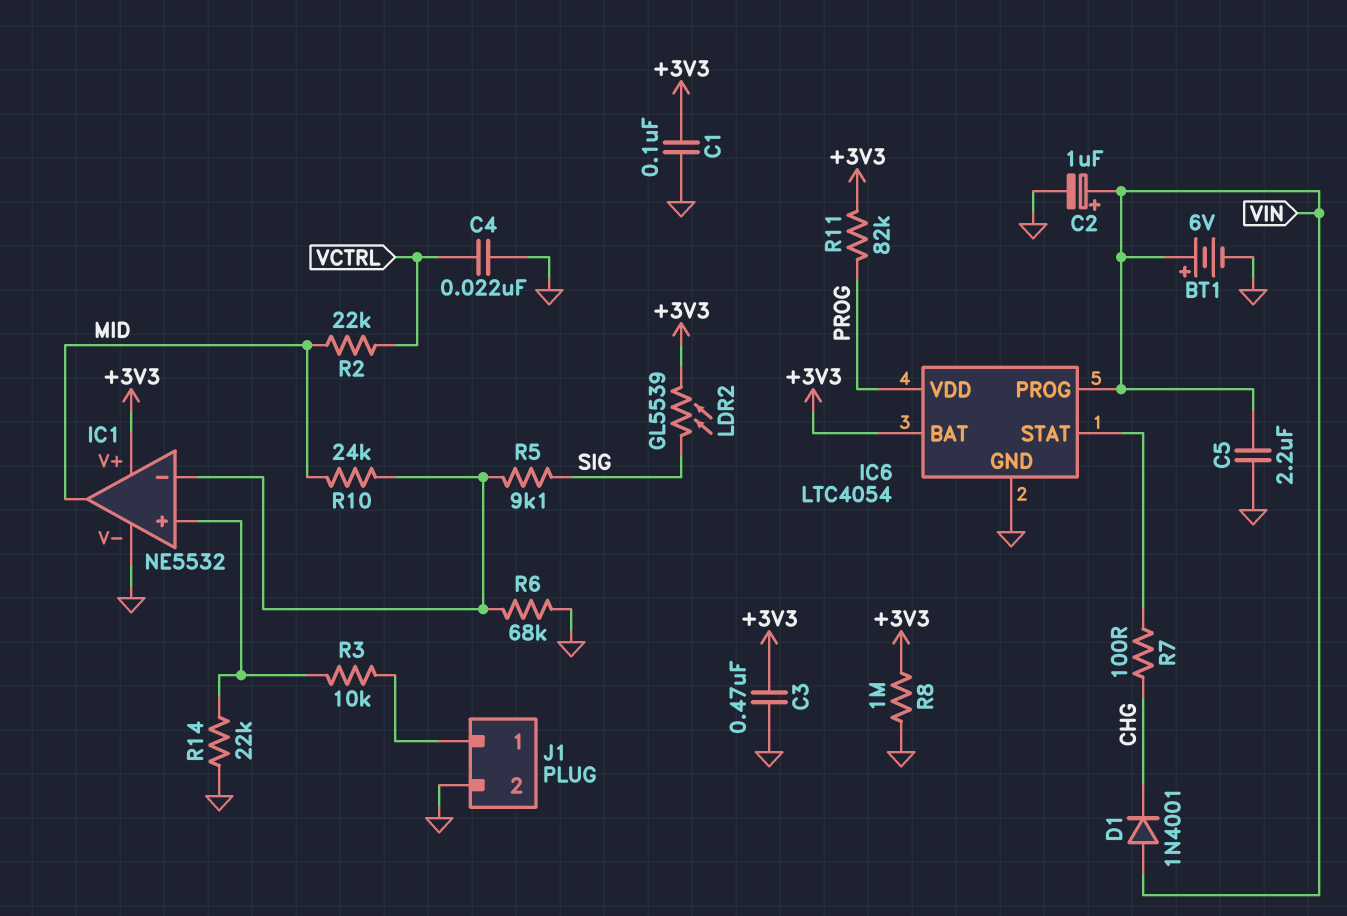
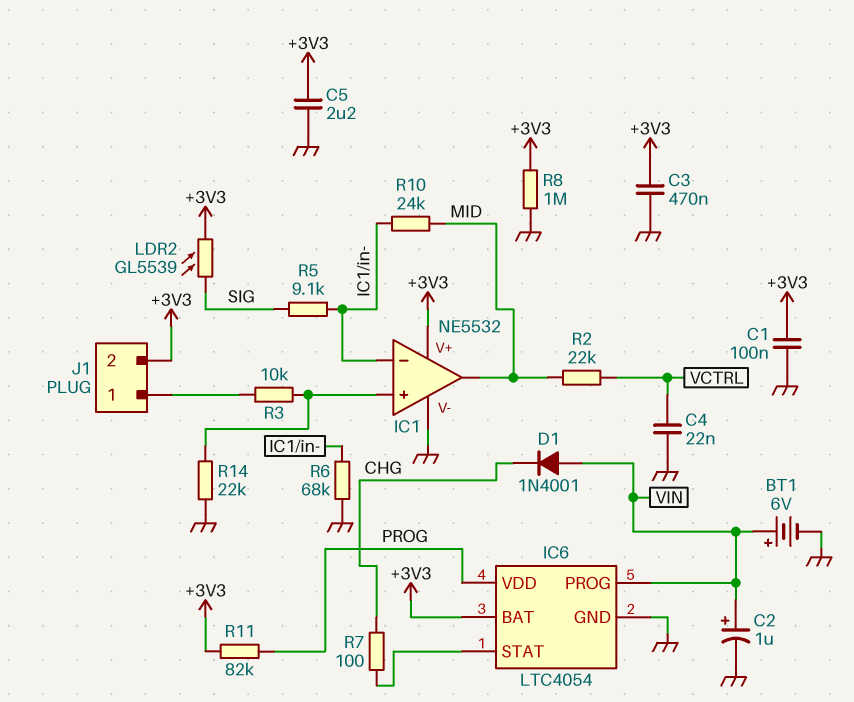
C5: 2.2uF (GND, VIN) -> 2.2uF (+3V3, GND)
J1 pin 2: GND -> +3V3

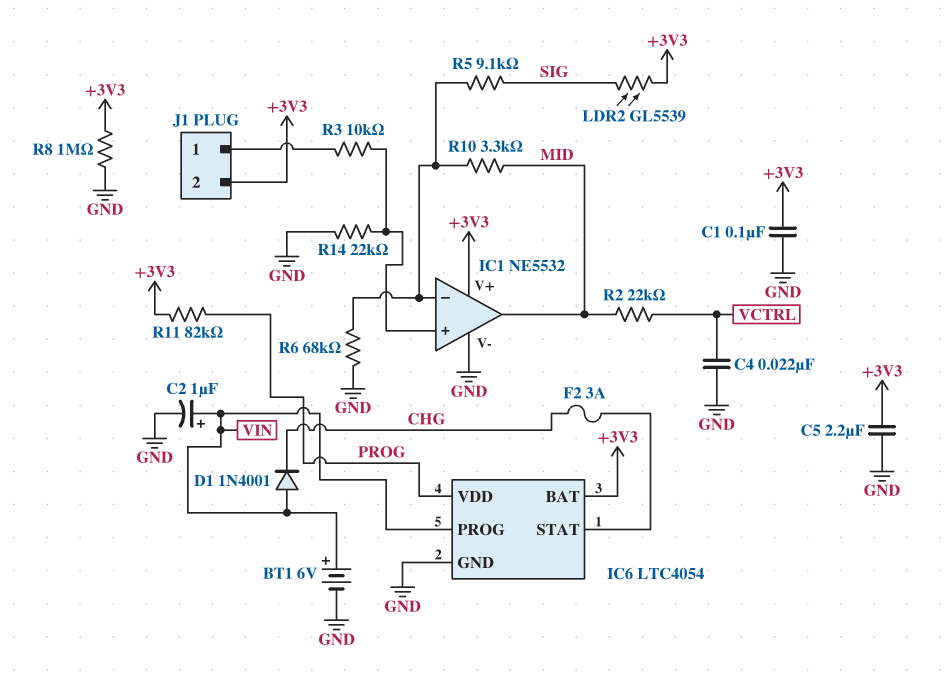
C3: 470nF (+3V3, GND) -> none
F2: none -> 3A (CHG, IC6/STAT)
R7: 100 (CHG, IC6/STAT) -> none
R10: 24k (IC1/in-, MID) -> 3.3k (IC1/in-, MID)

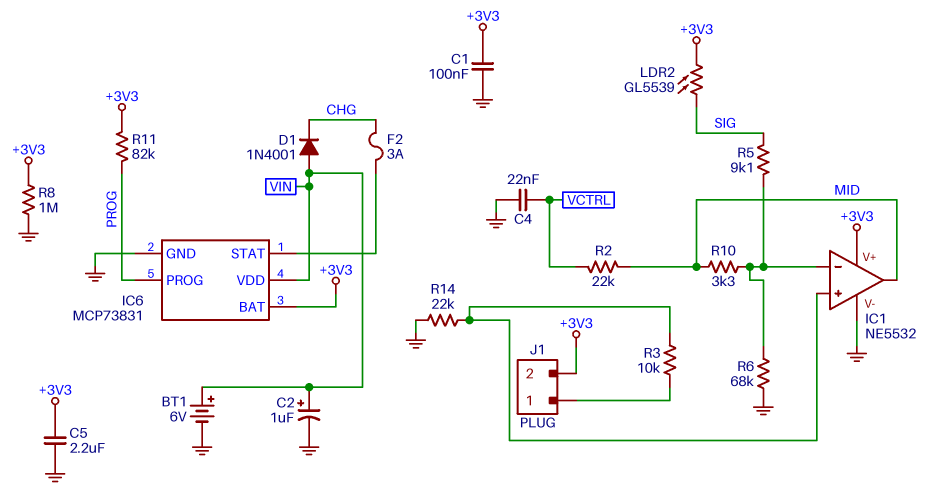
IC6: LTC4054 -> MCP73831
IC6 pin PROG: VIN -> PROG
IC6 pin VDD: PROG -> VIN

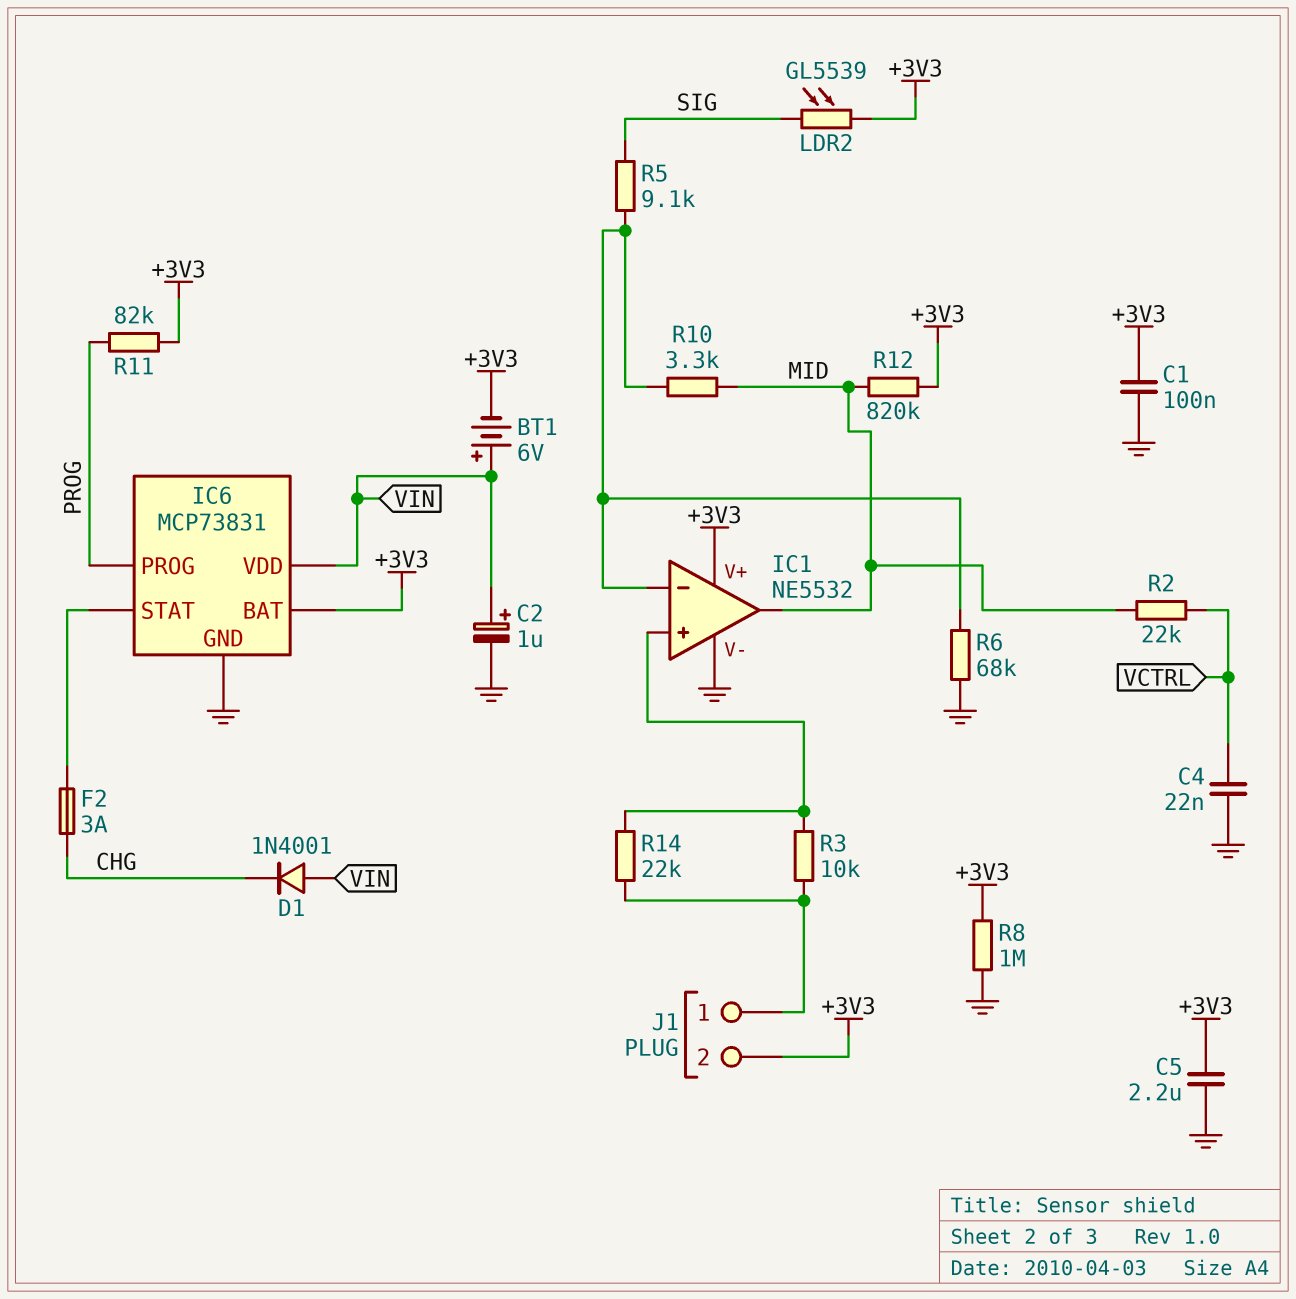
BT1: 6V (plus VIN, minus GND) -> 6V (plus VIN, minus +3V3)
R12: none -> 820k (+3V3, MID)
R14: 22k (GND, IC1/in+) -> 22k (IC1/in+, J1/1)

